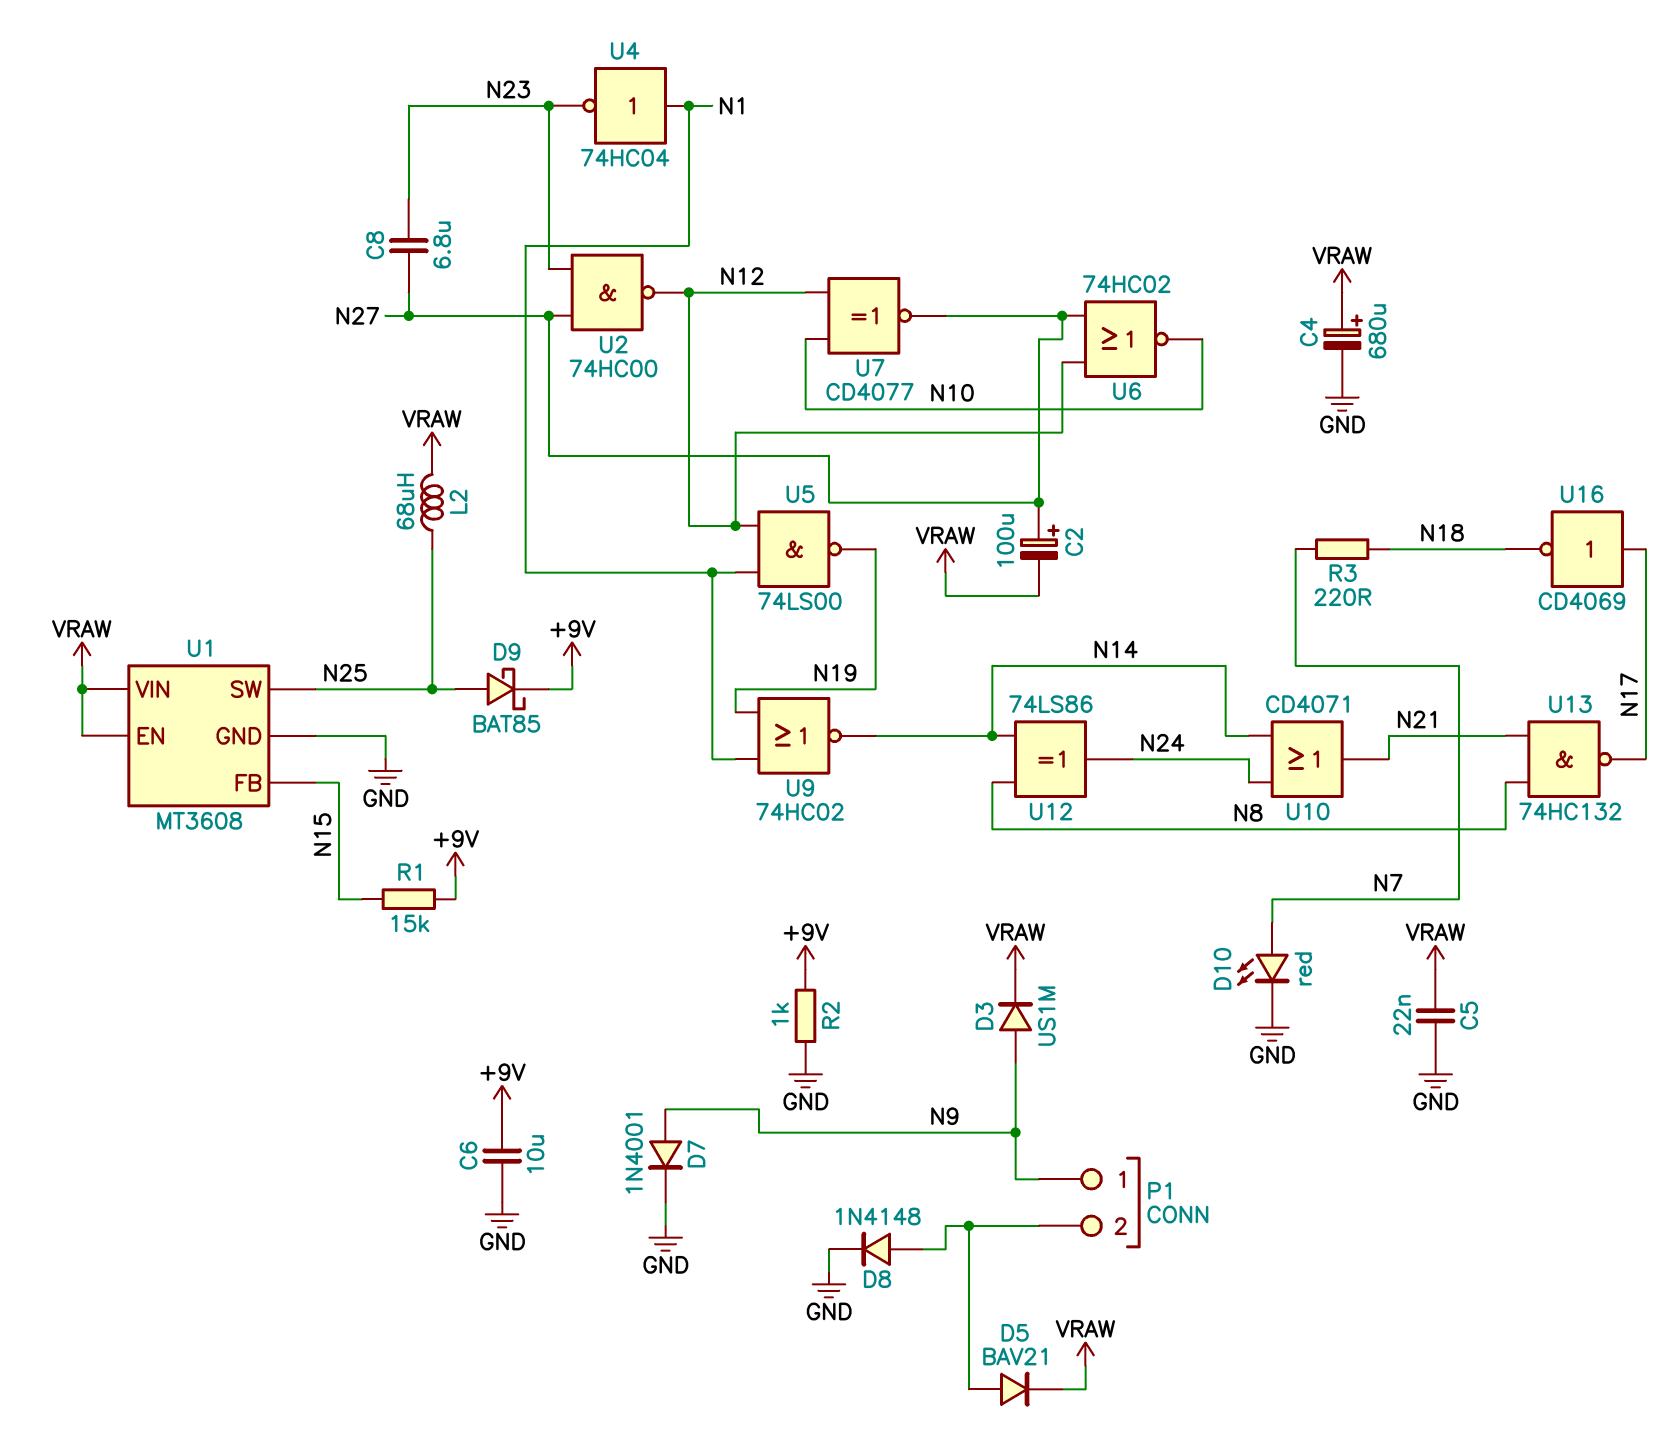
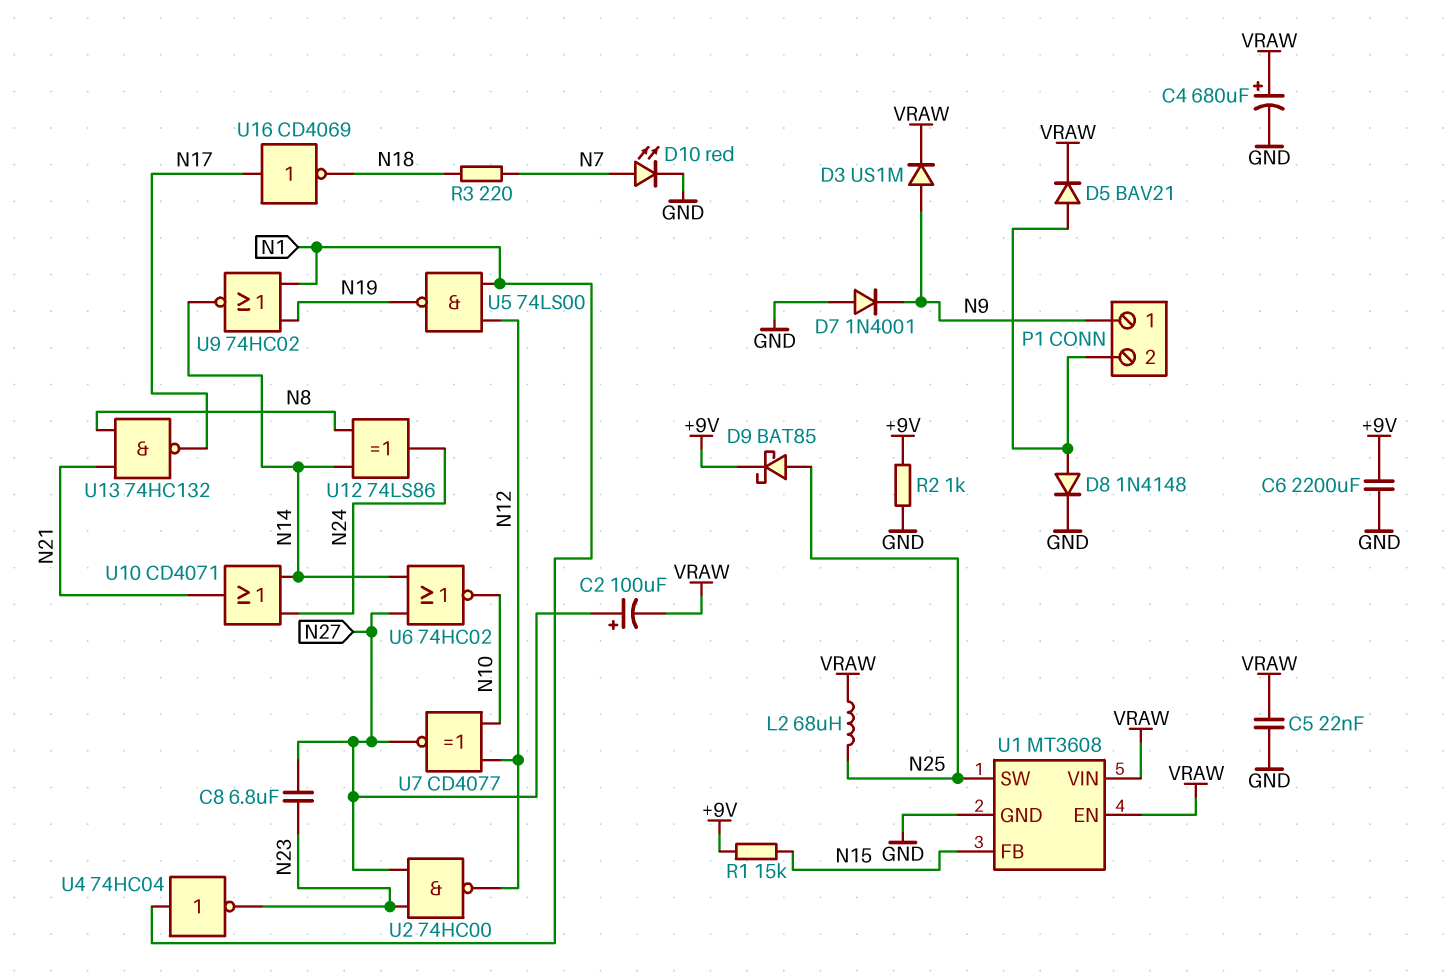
C6: 10uF (+9V, GND) -> 2200uF (+9V, GND)
D7: diode 1N4001 (A N9, K GND) -> diode 1N4001 (A GND, K N9)
U6: NOR 74HC02 (in N12, in N27, out N10) -> NOR 74HC02 (in N14, in N27, out N10)

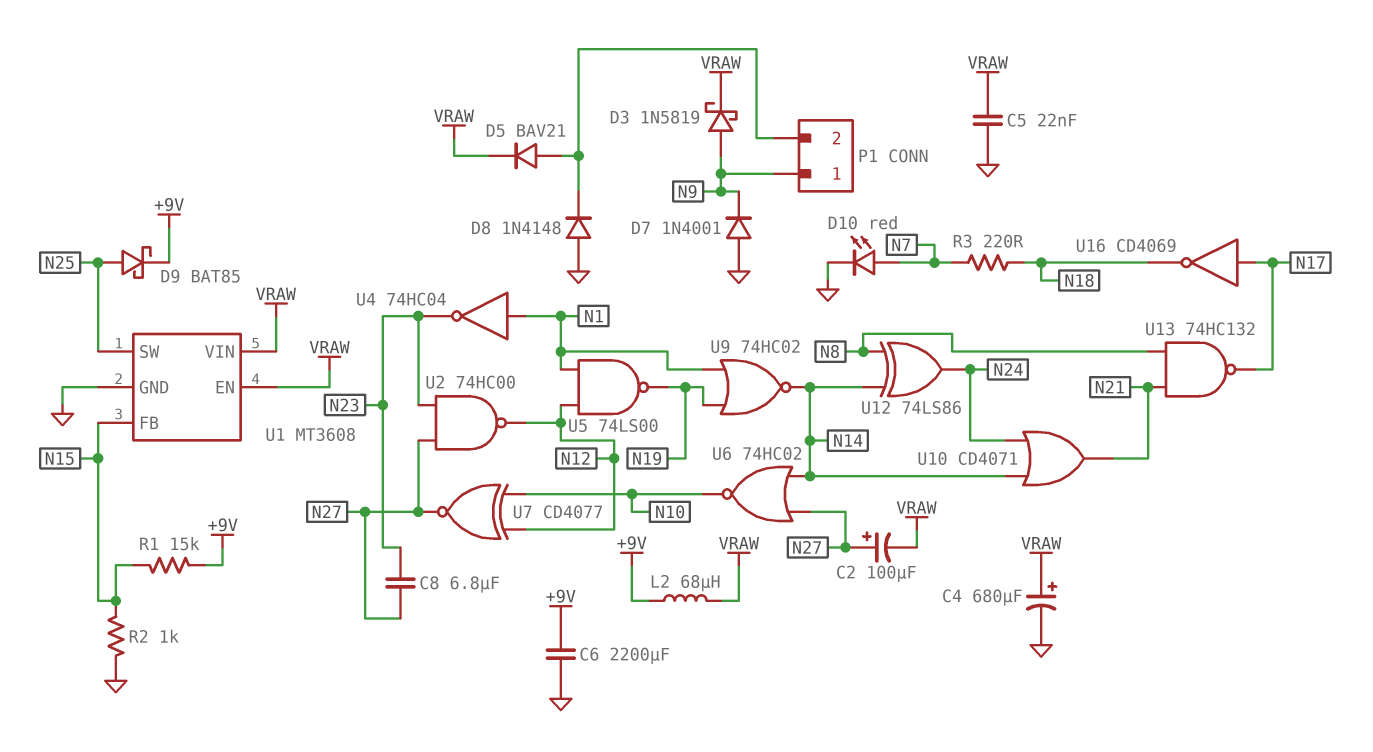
D3: diode US1M (A N9, K VRAW) -> schottky 1N5819 (A N9, K VRAW)
D8: diode 1N4148 (A P1/2, K GND) -> diode 1N4148 (A GND, K P1/2)
L2: 68uH (N25, VRAW) -> 68uH (+9V, VRAW)
R2: 1k (+9V, GND) -> 1k (GND, N15)

